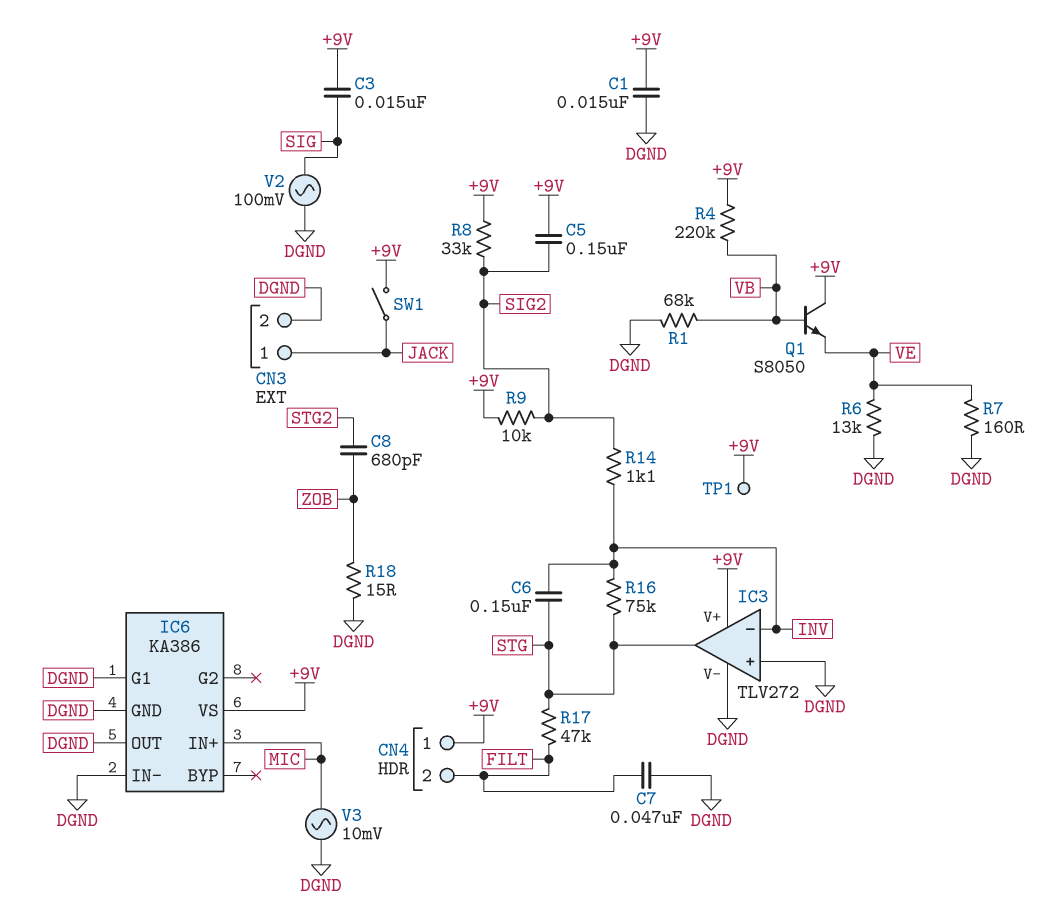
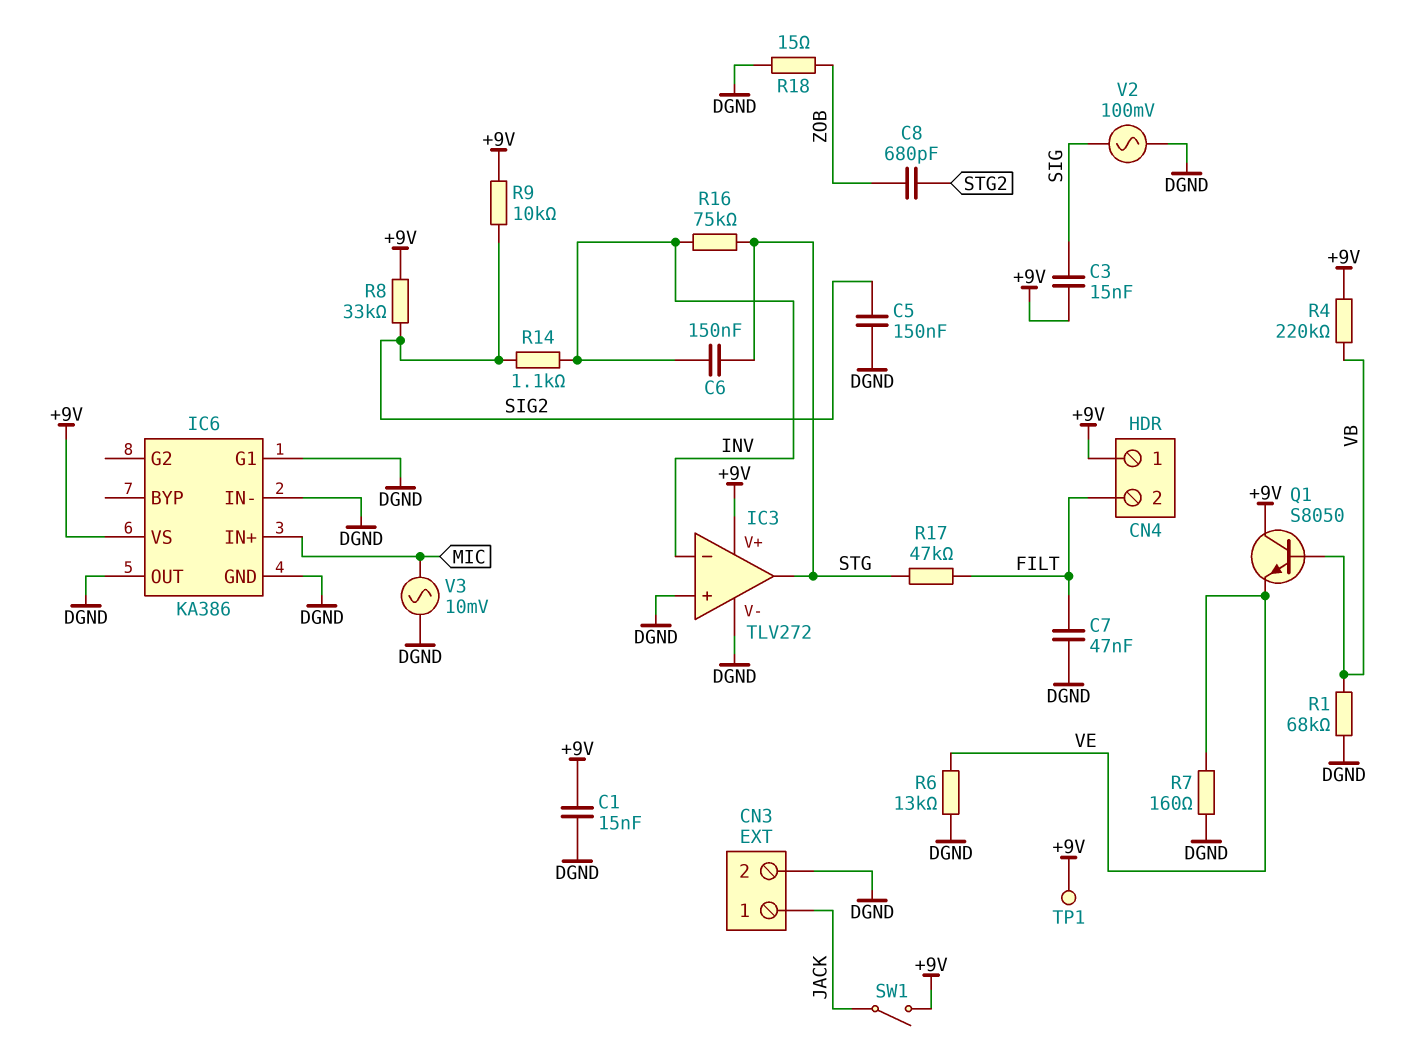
C5: 150nF (+9V, SIG2) -> 150nF (DGND, SIG2)

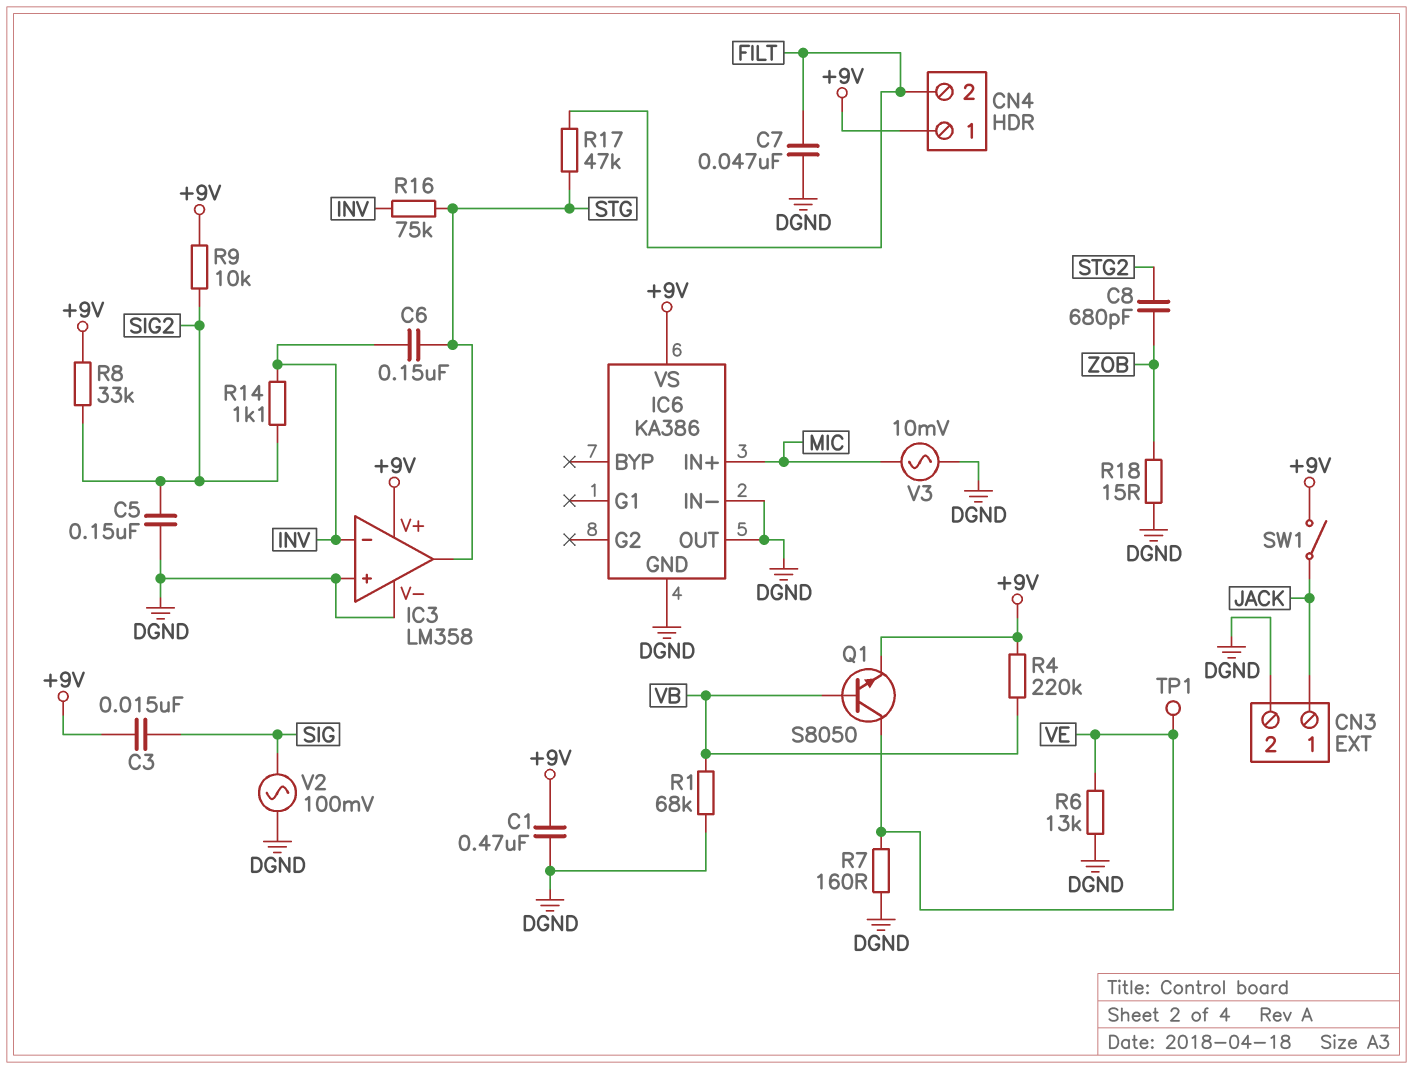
C1: 15nF (+9V, DGND) -> 470nF (+9V, DGND)
IC3: TLV272 -> LM358
IC6 pin G1: DGND -> none
Q1: NPN S8050 (B VB, C +9V, E VE) -> NPN S8050 (B VB, C VE, E +9V)
TP1: test point (+9V) -> test point (VE)

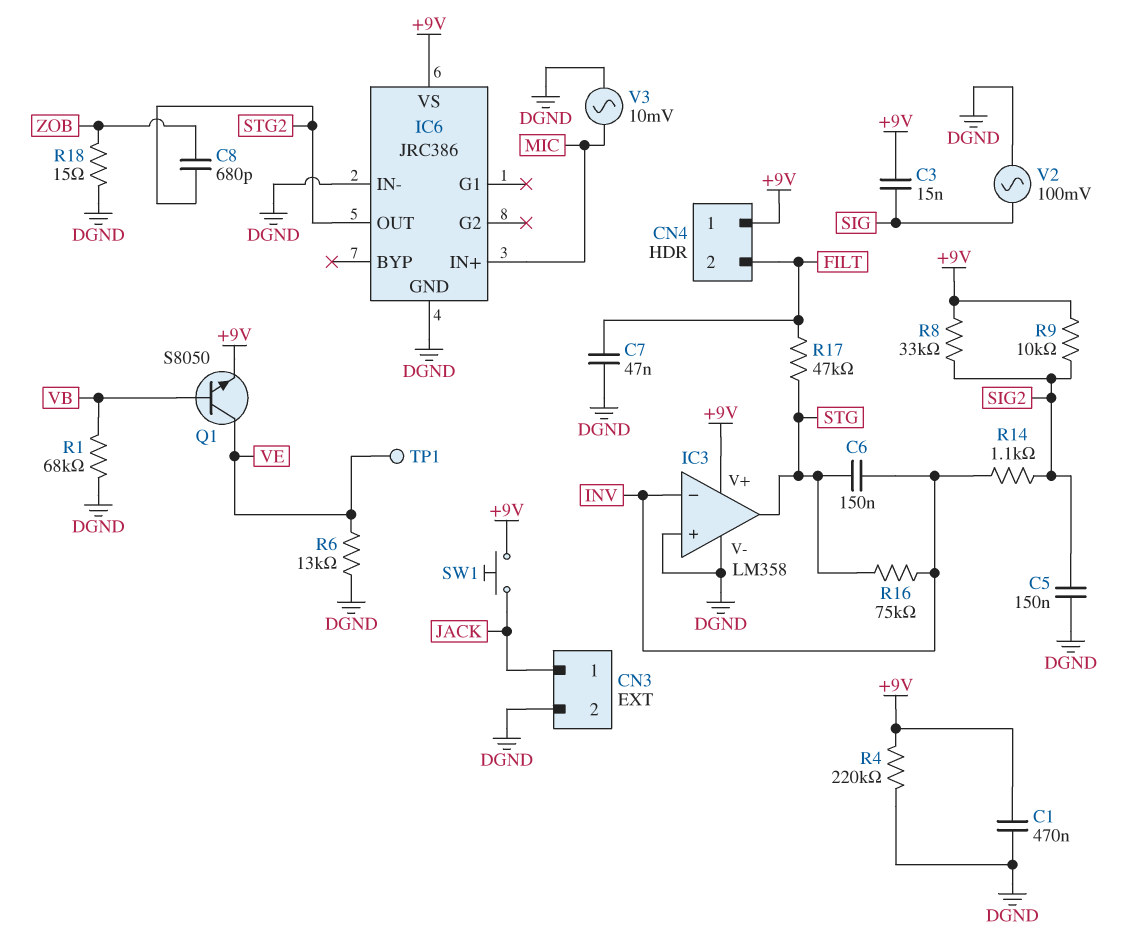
IC6: KA386 -> JRC386
IC6 pin OUT: DGND -> STG2
R4: 220k (+9V, VB) -> 220k (+9V, DGND)
R7: 160 (DGND, VE) -> none
SW1: switch (+9V, JACK) -> button (+9V, JACK)

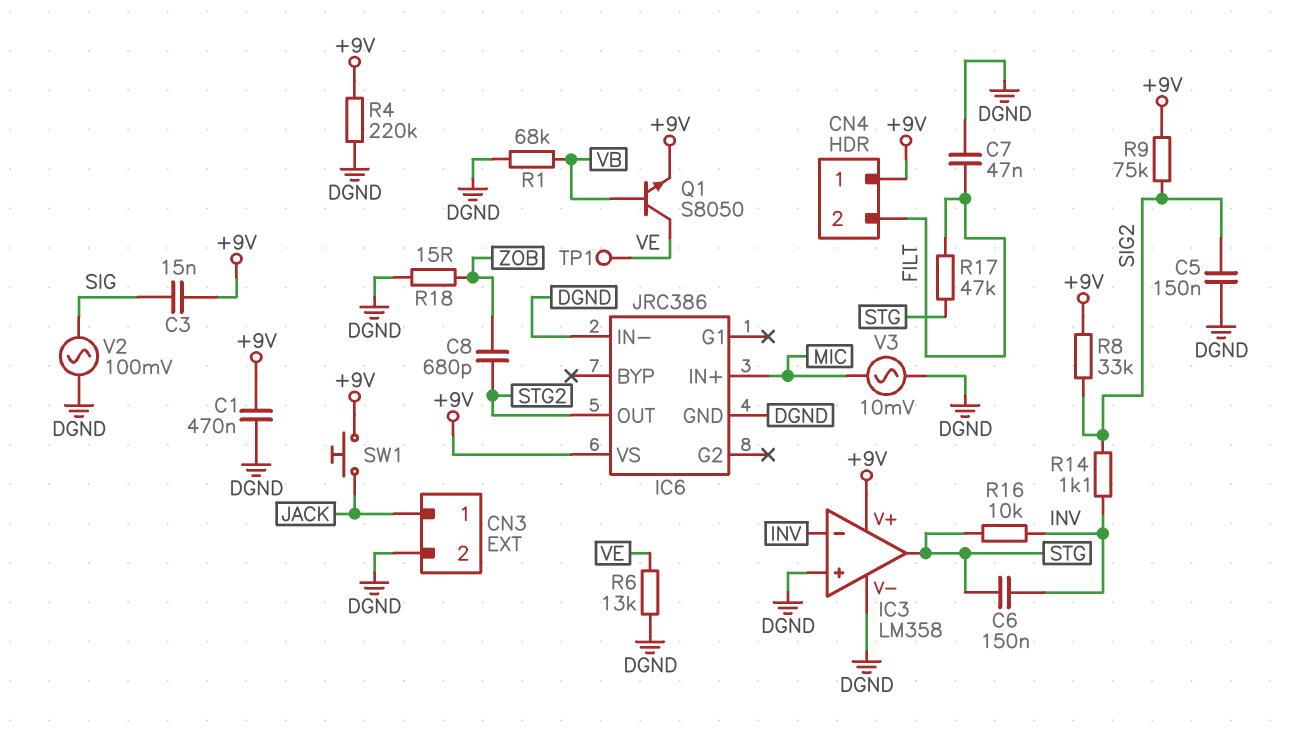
R9: 10k (+9V, SIG2) -> 75k (+9V, SIG2)
R16: 75k (INV, STG) -> 10k (INV, STG)

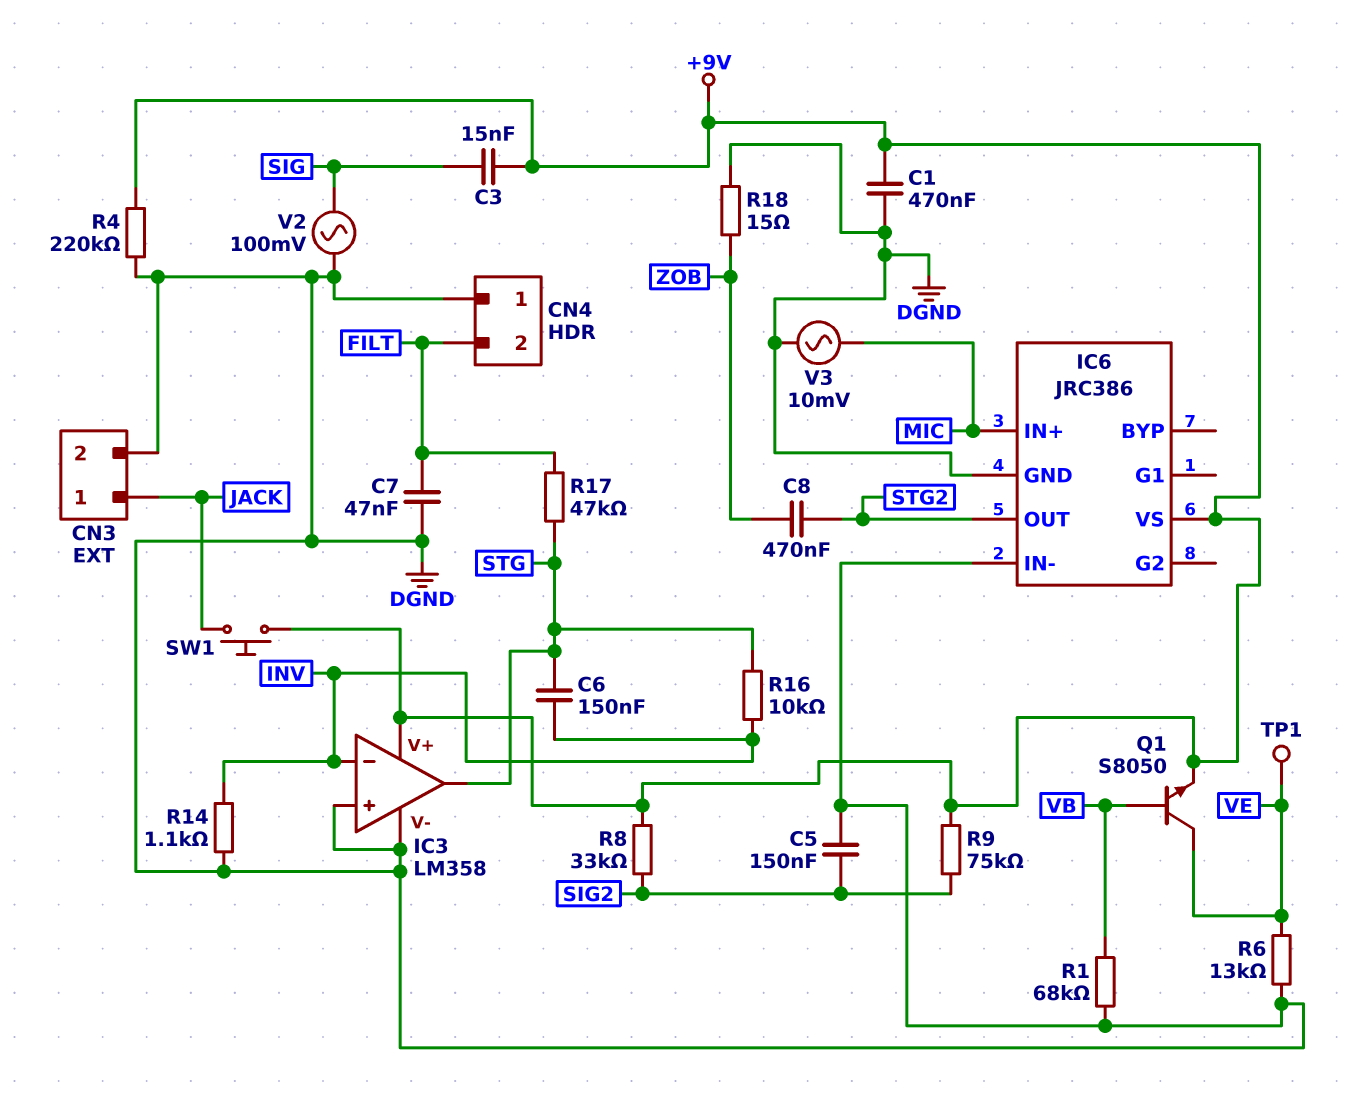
C8: 680pF (STG2, ZOB) -> 470nF (STG2, ZOB)
CN4 pin 1: +9V -> DGND
R14: 1.1k (INV, SIG2) -> 1.1k (DGND, INV)

